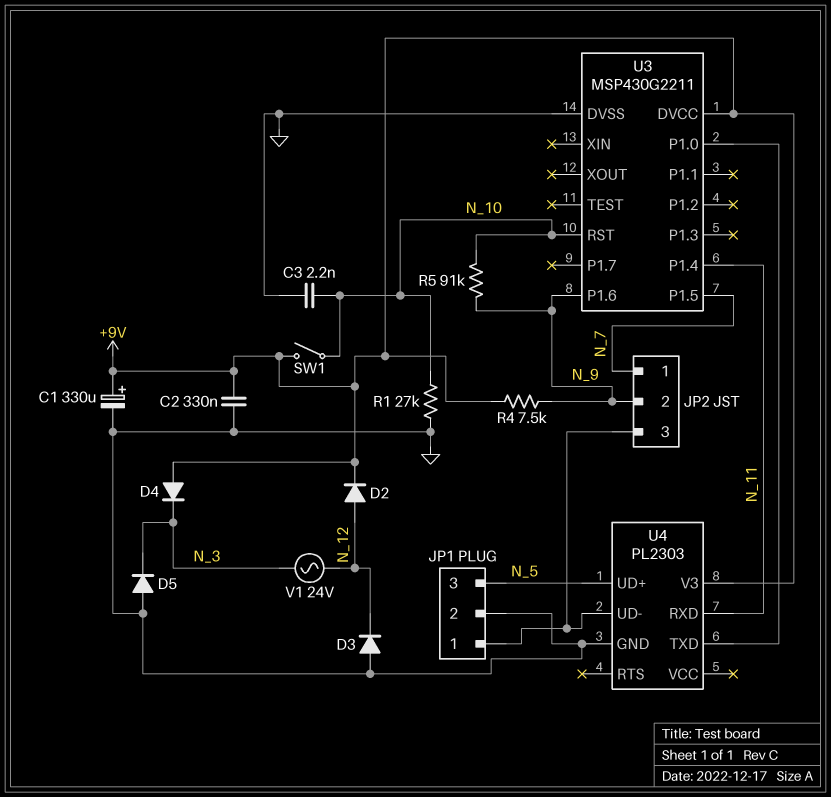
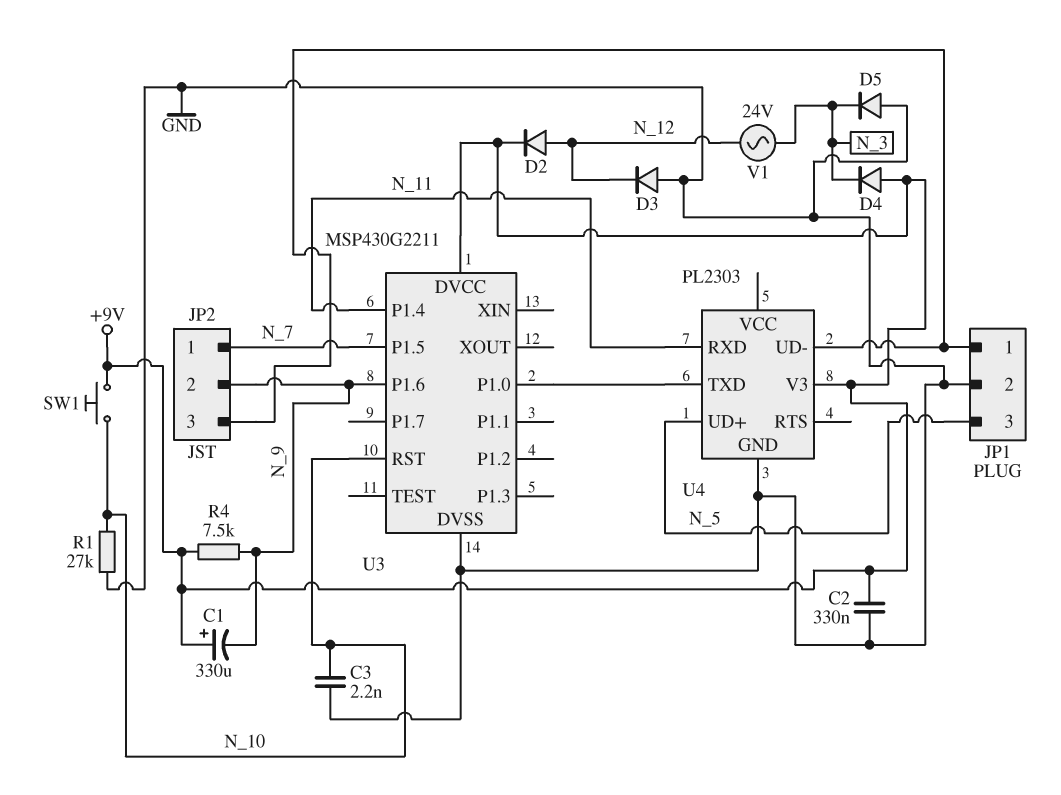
C1: 330uF (plus +9V, minus GND) -> 330uF (plus +9V, minus N_9)
R5: 91k (N_9, N_10) -> none
SW1: switch (+9V, N_10) -> button (+9V, N_10)

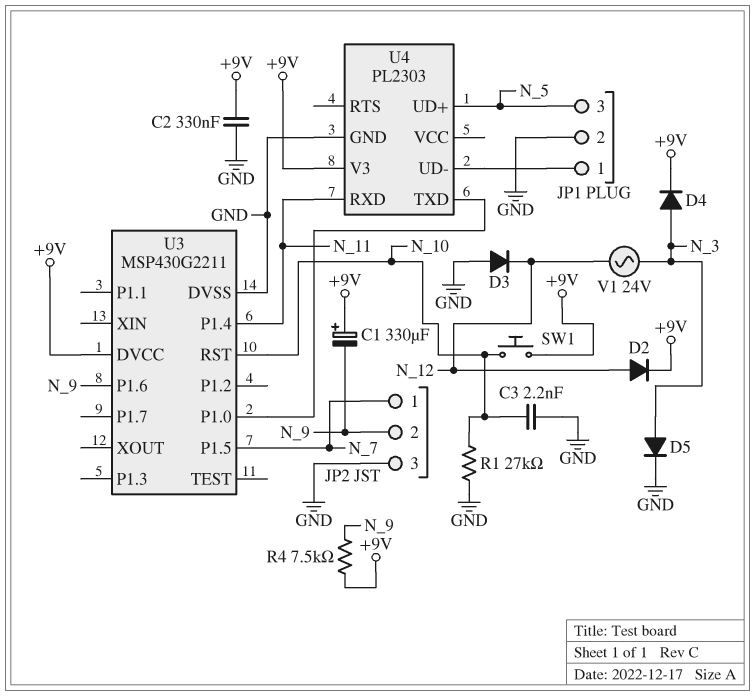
D4: diode (A +9V, K N_3) -> diode (A N_3, K +9V)
D5: diode (A GND, K N_3) -> diode (A N_3, K GND)
JP2 pin 3: JP1/1 -> GND

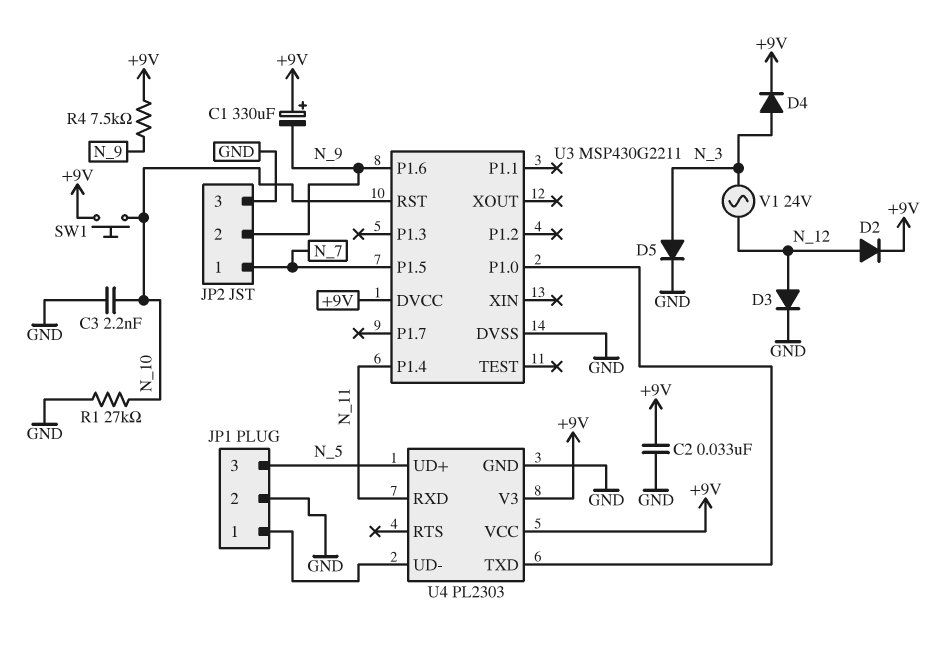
C2: 330nF (+9V, GND) -> 33nF (+9V, GND)
D3: diode (A GND, K N_12) -> diode (A N_12, K GND)
U4 pin VCC: none -> +9V

